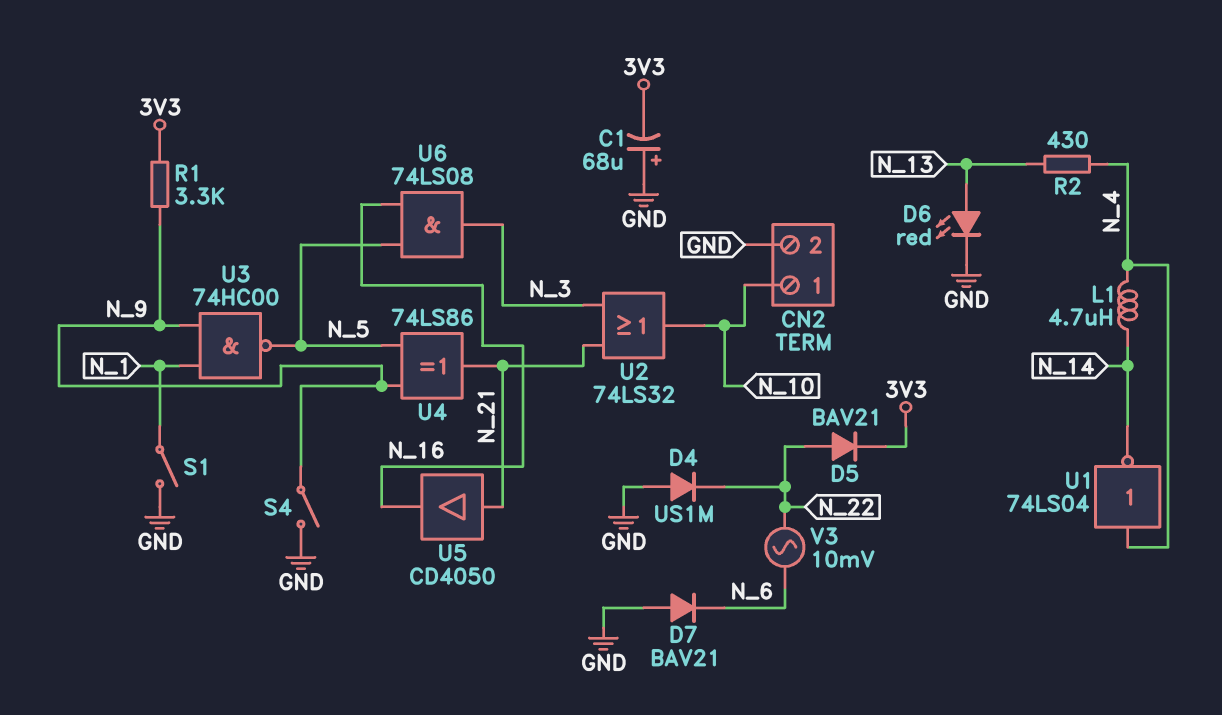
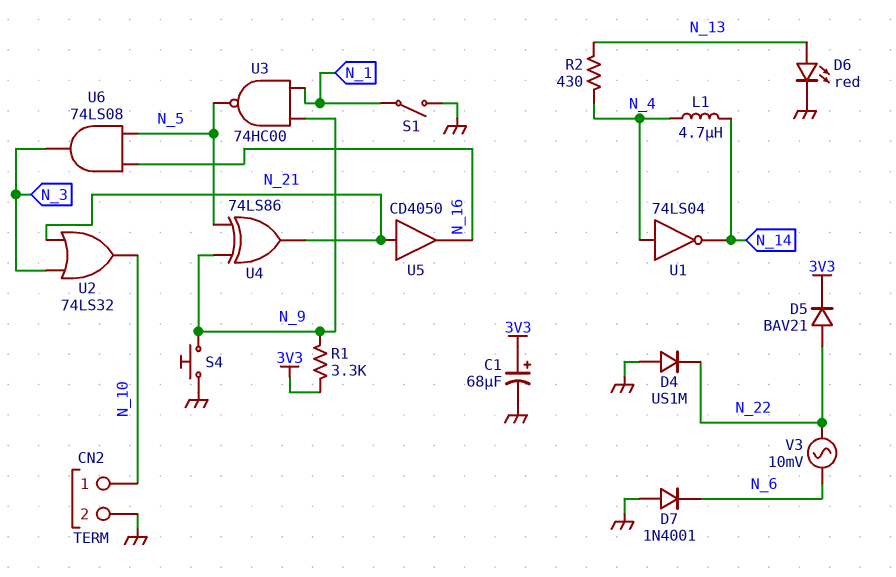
C1: 68uF (plus GND, minus 3V3) -> 68uF (plus 3V3, minus GND)
D7: diode BAV21 (A GND, K N_6) -> diode 1N4001 (A GND, K N_6)
S4: switch (GND, N_9) -> button (GND, N_9)

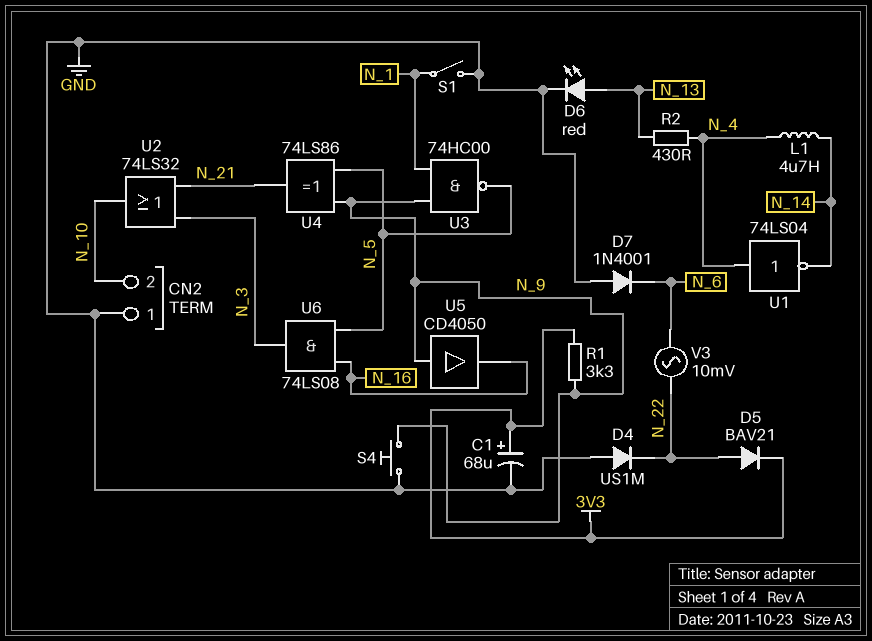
CN2 pin 1: N_10 -> GND
CN2 pin 2: GND -> N_10
U5: buffer CD4050 (in N_21, out N_16) -> buffer CD4050 (in N_9, out N_16)

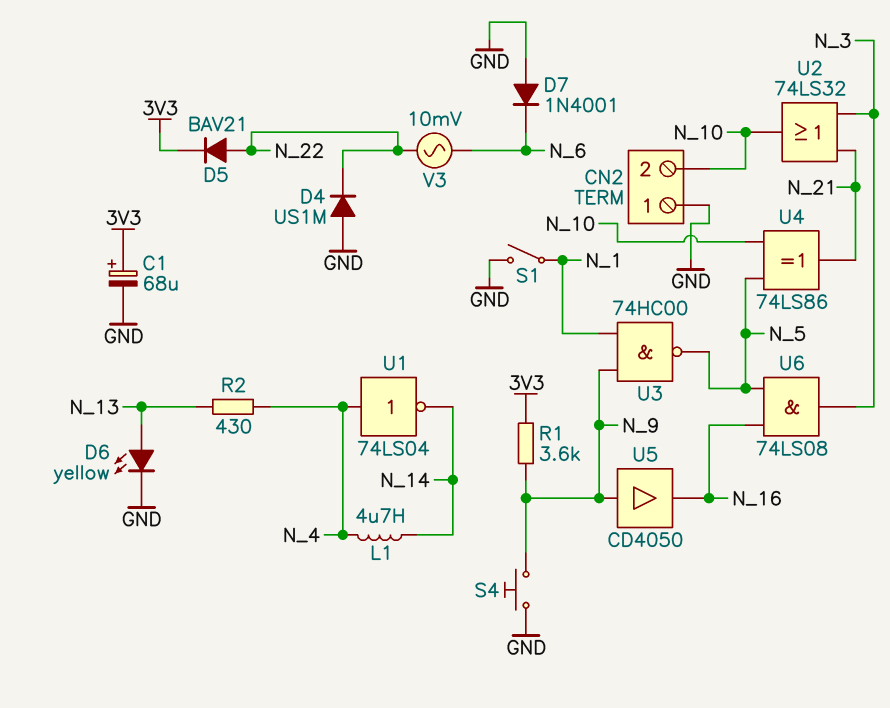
D6: LED red (A N_13, K GND) -> LED yellow (A N_13, K GND)
R1: 3.3k (3V3, N_9) -> 3.6k (3V3, N_9)
U4: XOR 74LS86 (in N_5, in N_9, out N_21) -> XOR 74LS86 (in N_5, in N_10, out N_21)

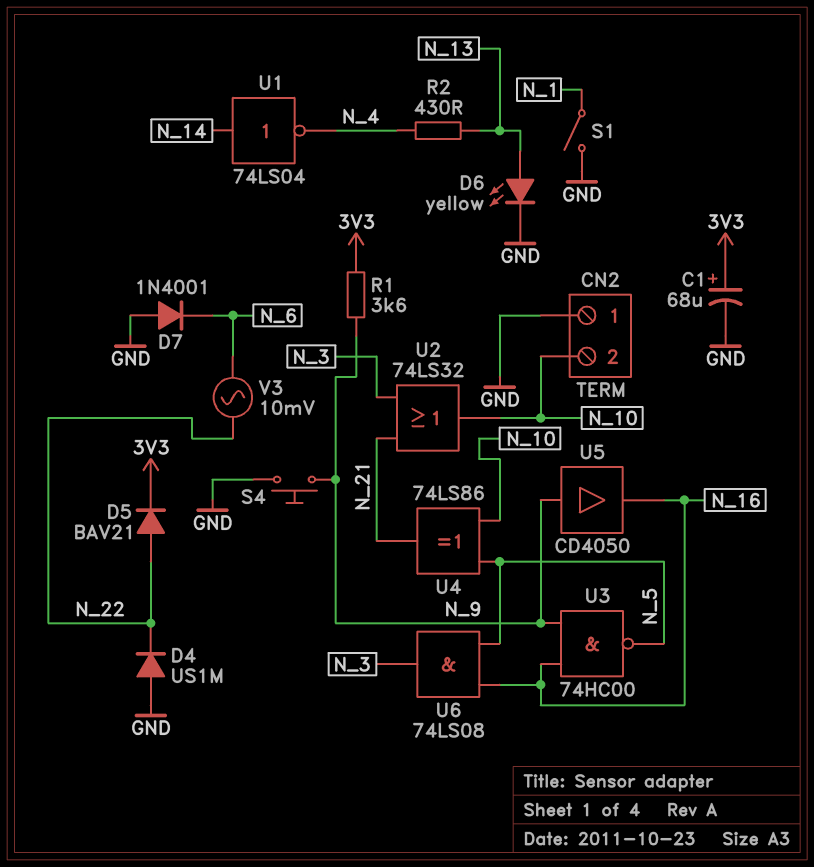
L1: 4.7uH (N_4, N_14) -> none
U1: NOT 74LS04 (in N_4, out N_14) -> NOT 74LS04 (in N_14, out N_4)
U3: NAND 74HC00 (in N_1, in N_9, out N_5) -> NAND 74HC00 (in N_9, in N_16, out N_5)

